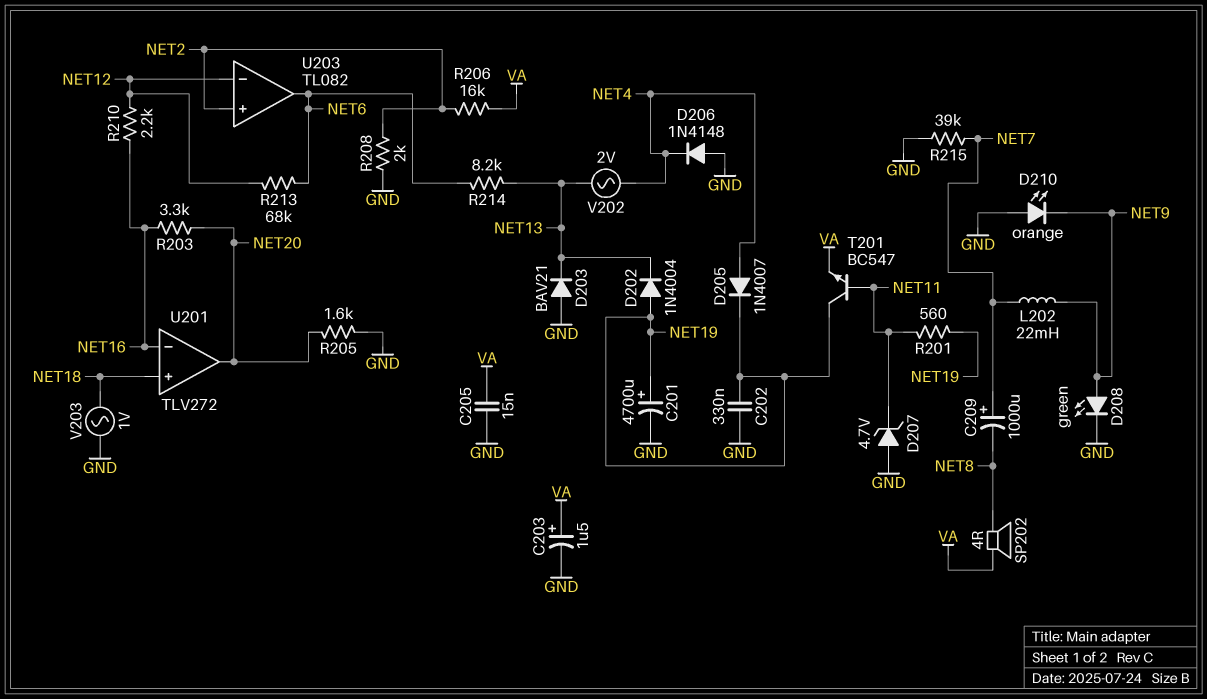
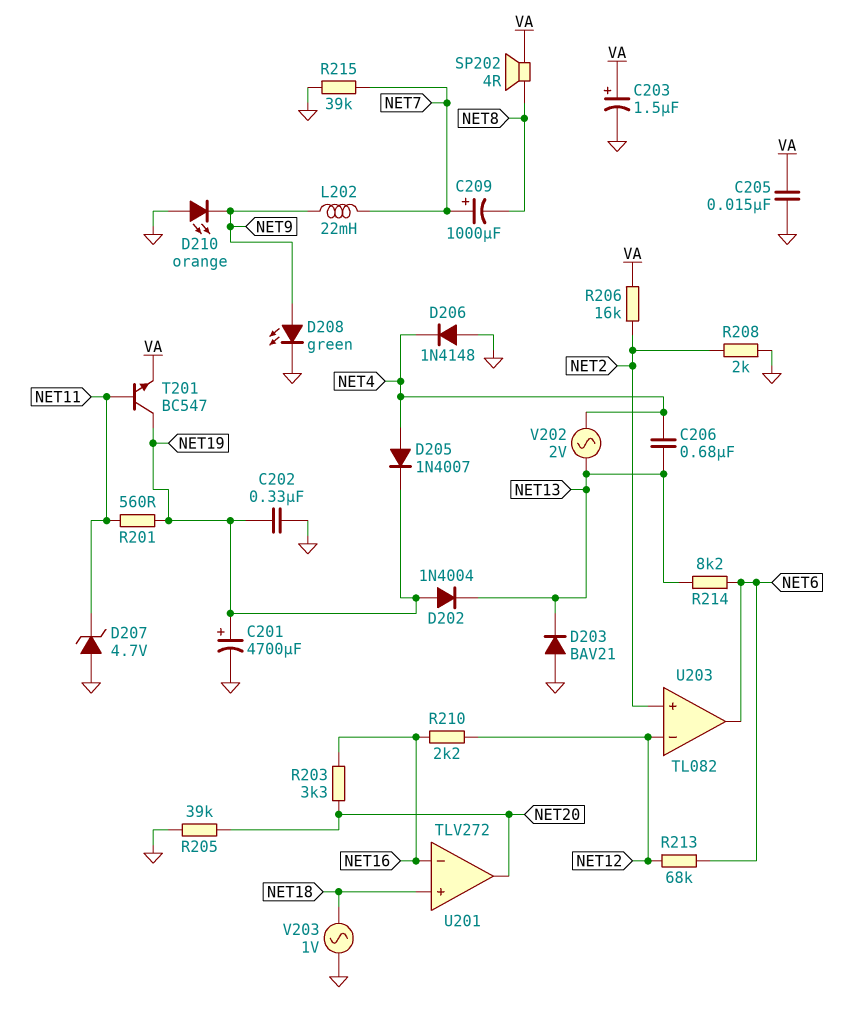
C206: none -> 680nF (NET4, NET13)
R205: 1.6k (GND, NET20) -> 39k (GND, NET20)

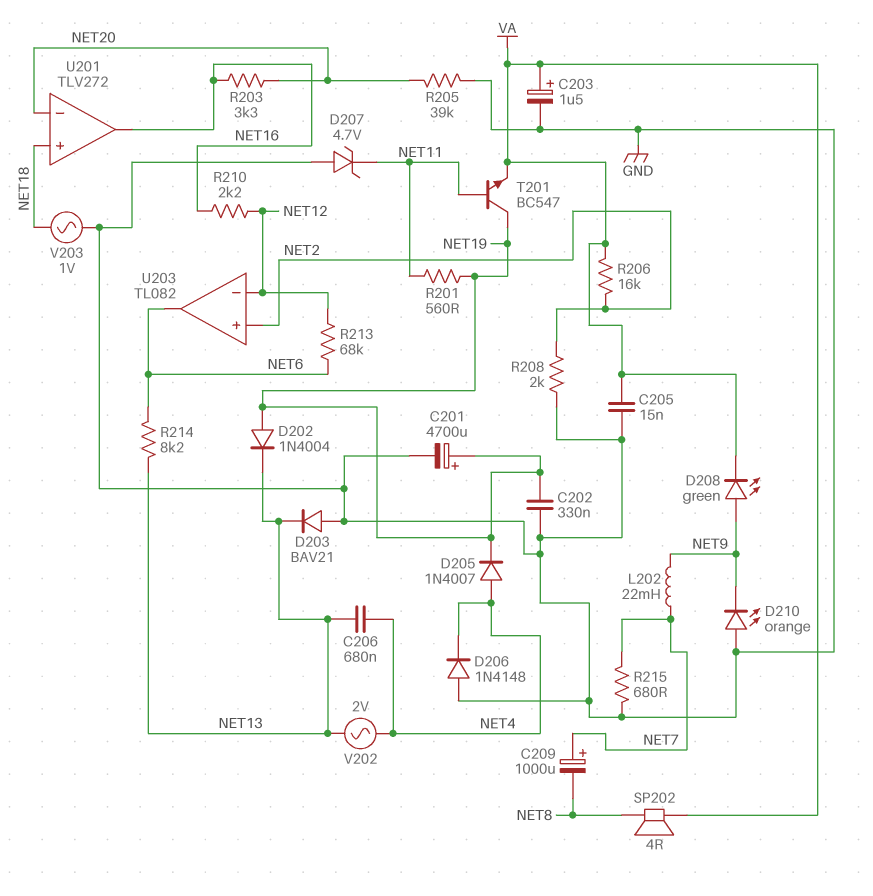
D208: LED green (A NET9, K GND) -> LED green (A NET9, K VA)
R215: 39k (GND, NET7) -> 680 (GND, NET7)
U201 pin in-: NET16 -> NET20
U201 pin out: NET20 -> NET16

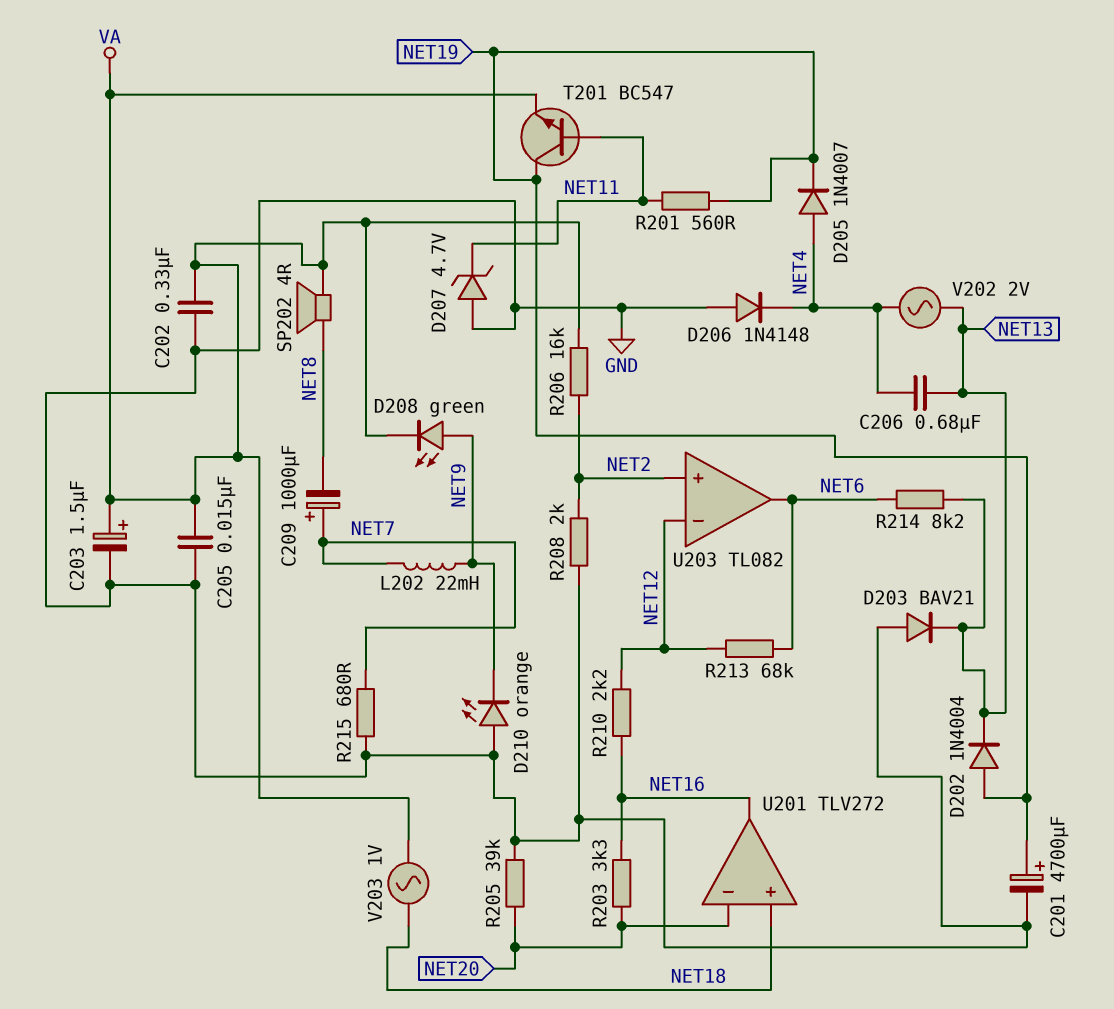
C202: 330nF (GND, NET19) -> 330nF (GND, VA)
V203: AC 1V (GND, NET18) -> AC 1V (NET18, VA)

